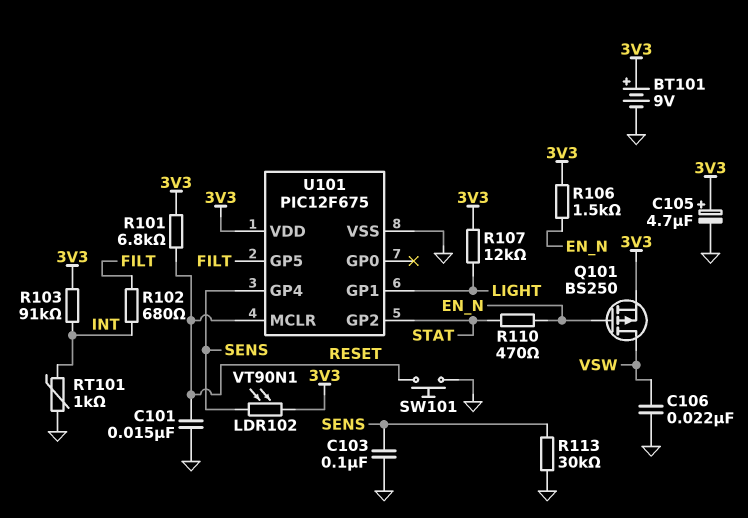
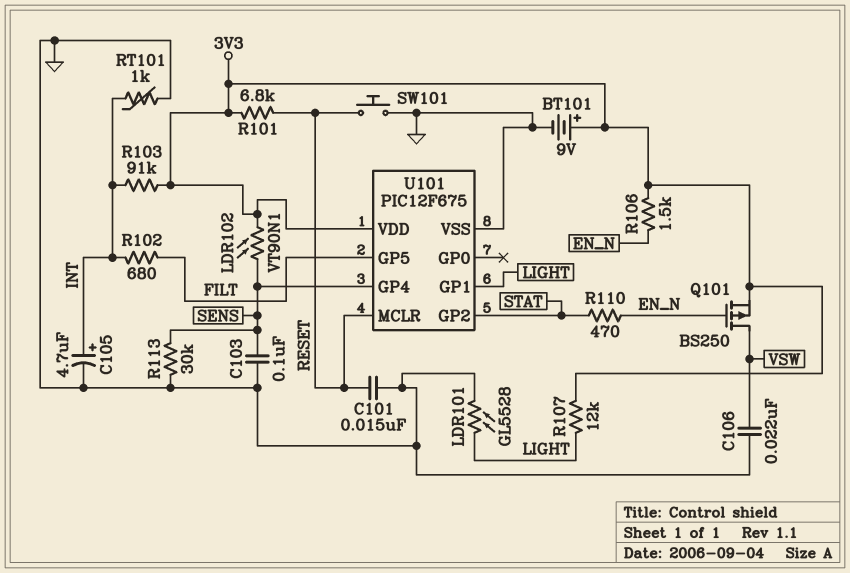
C105: 4.7uF (plus 3V3, minus GND) -> 4.7uF (plus INT, minus GND)
LDR101: none -> GL5528 (GND, LIGHT)

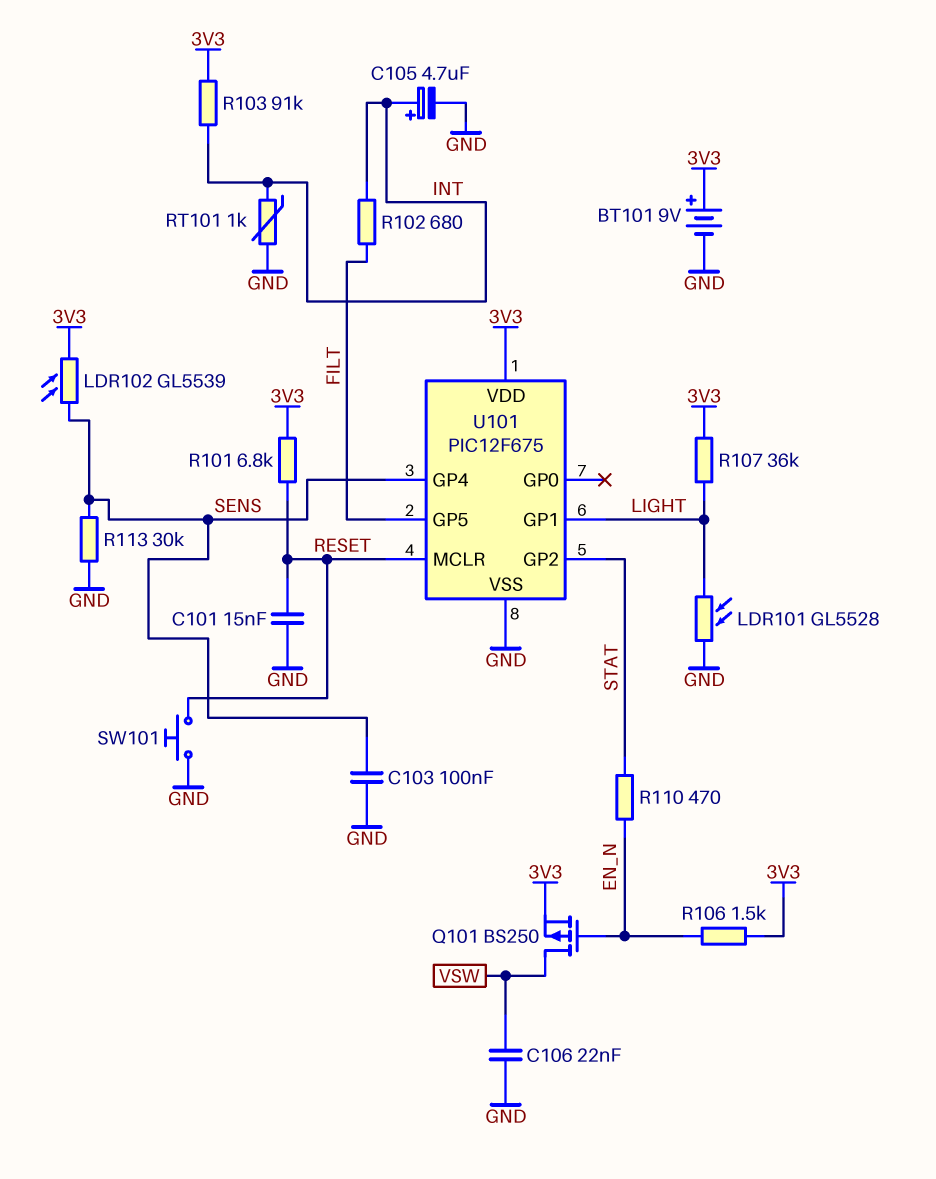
LDR102: VT90N1 (3V3, SENS) -> GL5539 (3V3, SENS)
R107: 12k (3V3, LIGHT) -> 36k (3V3, LIGHT)

